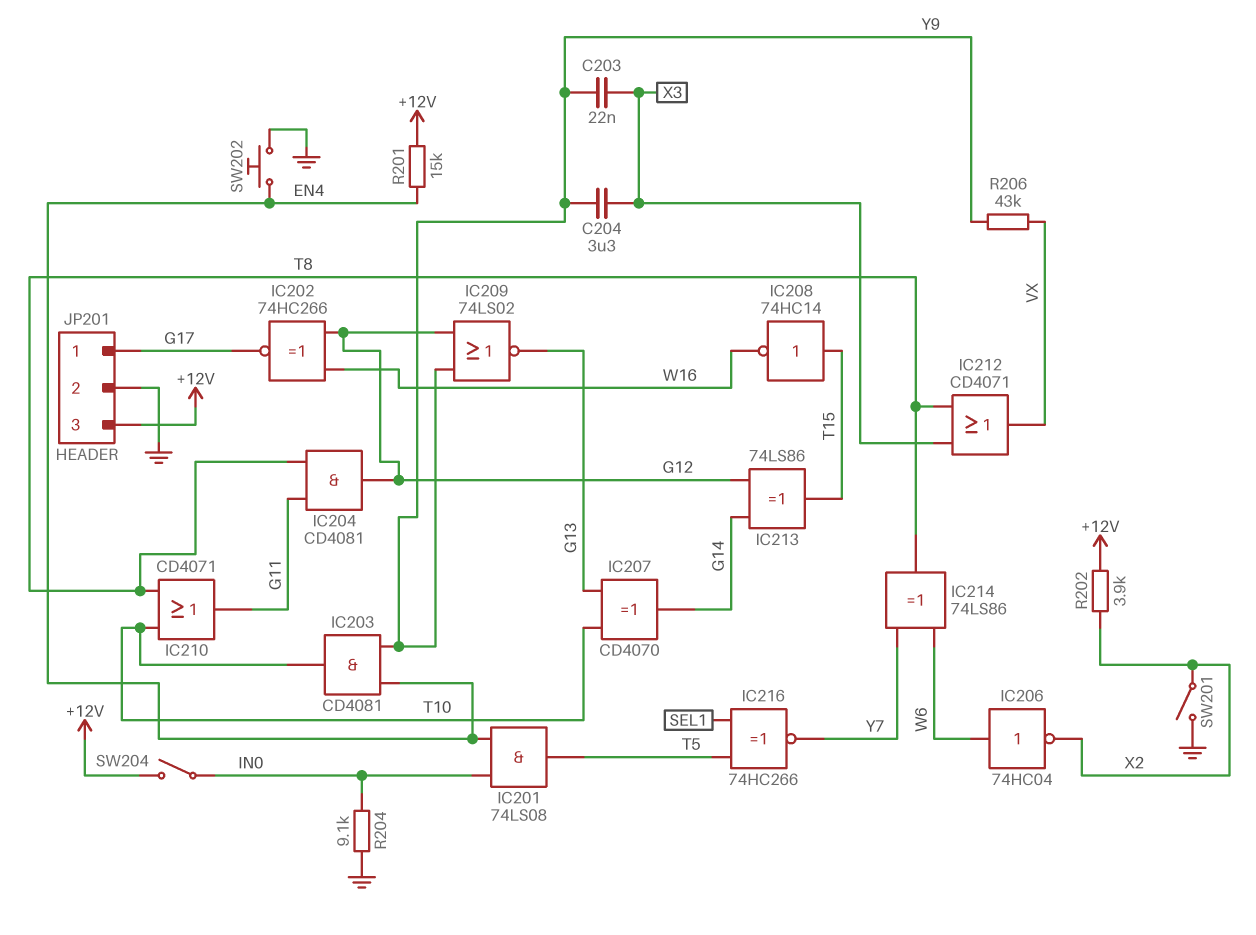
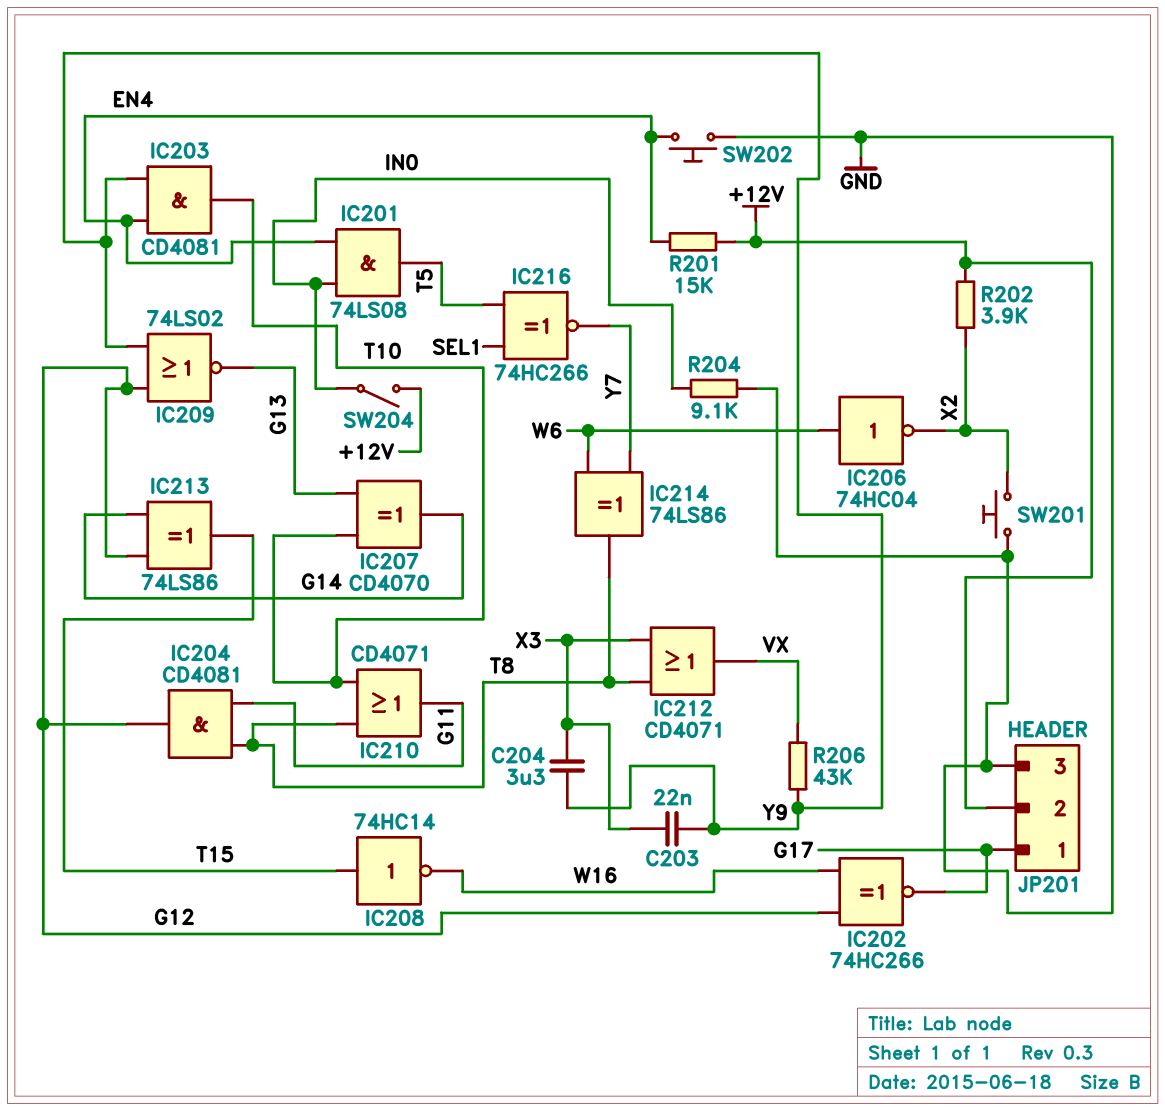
JP201 pin 2: GND -> +12V
JP201 pin 3: +12V -> GND
SW201: switch (GND, X2) -> button (GND, X2)

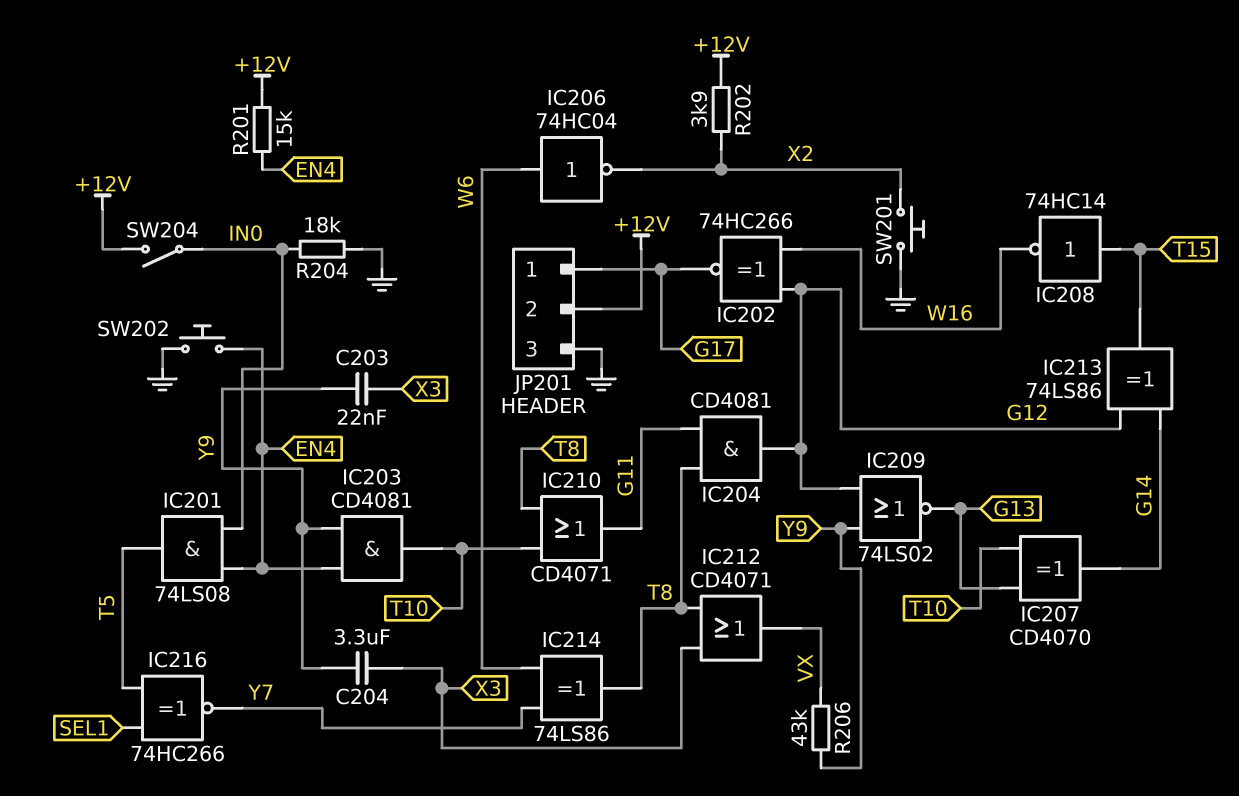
R204: 9.1k (GND, IN0) -> 18k (GND, IN0)

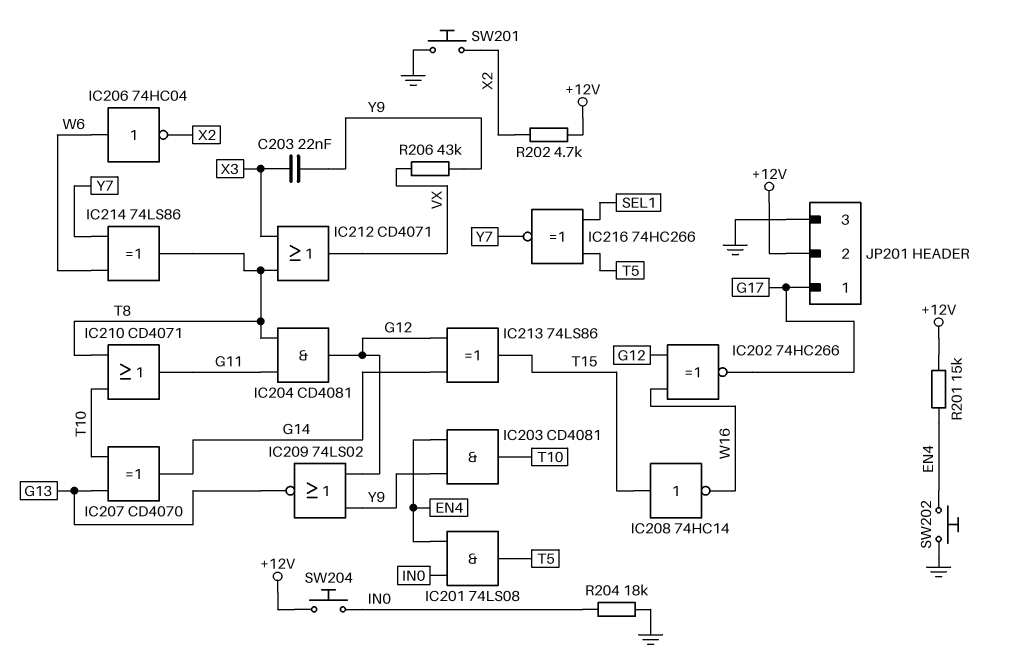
C204: 3.3uF (X3, Y9) -> none
R202: 3.9k (+12V, X2) -> 4.7k (+12V, X2)
SW204: switch (+12V, IN0) -> button (+12V, IN0)

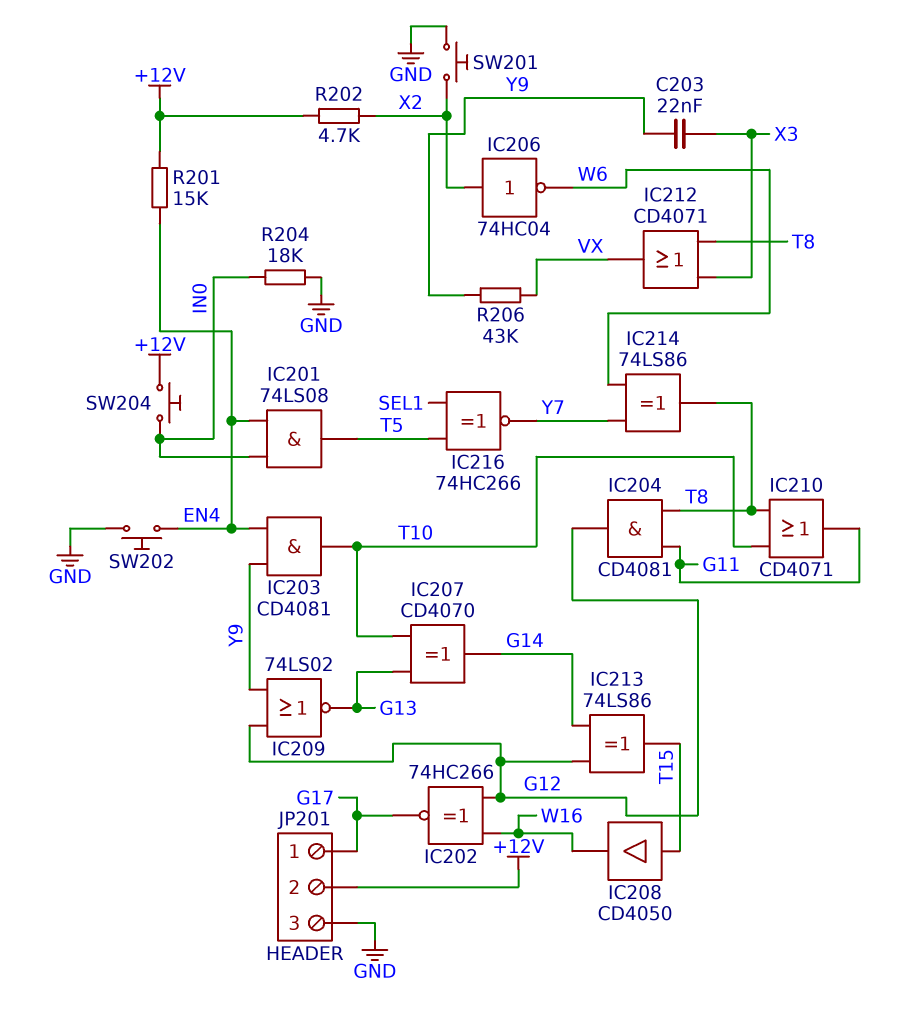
IC206: NOT 74HC04 (in W6, out X2) -> NOT 74HC04 (in X2, out W6)
IC208: NOT 74HC14 (in T15, out W16) -> buffer CD4050 (in T15, out W16)

